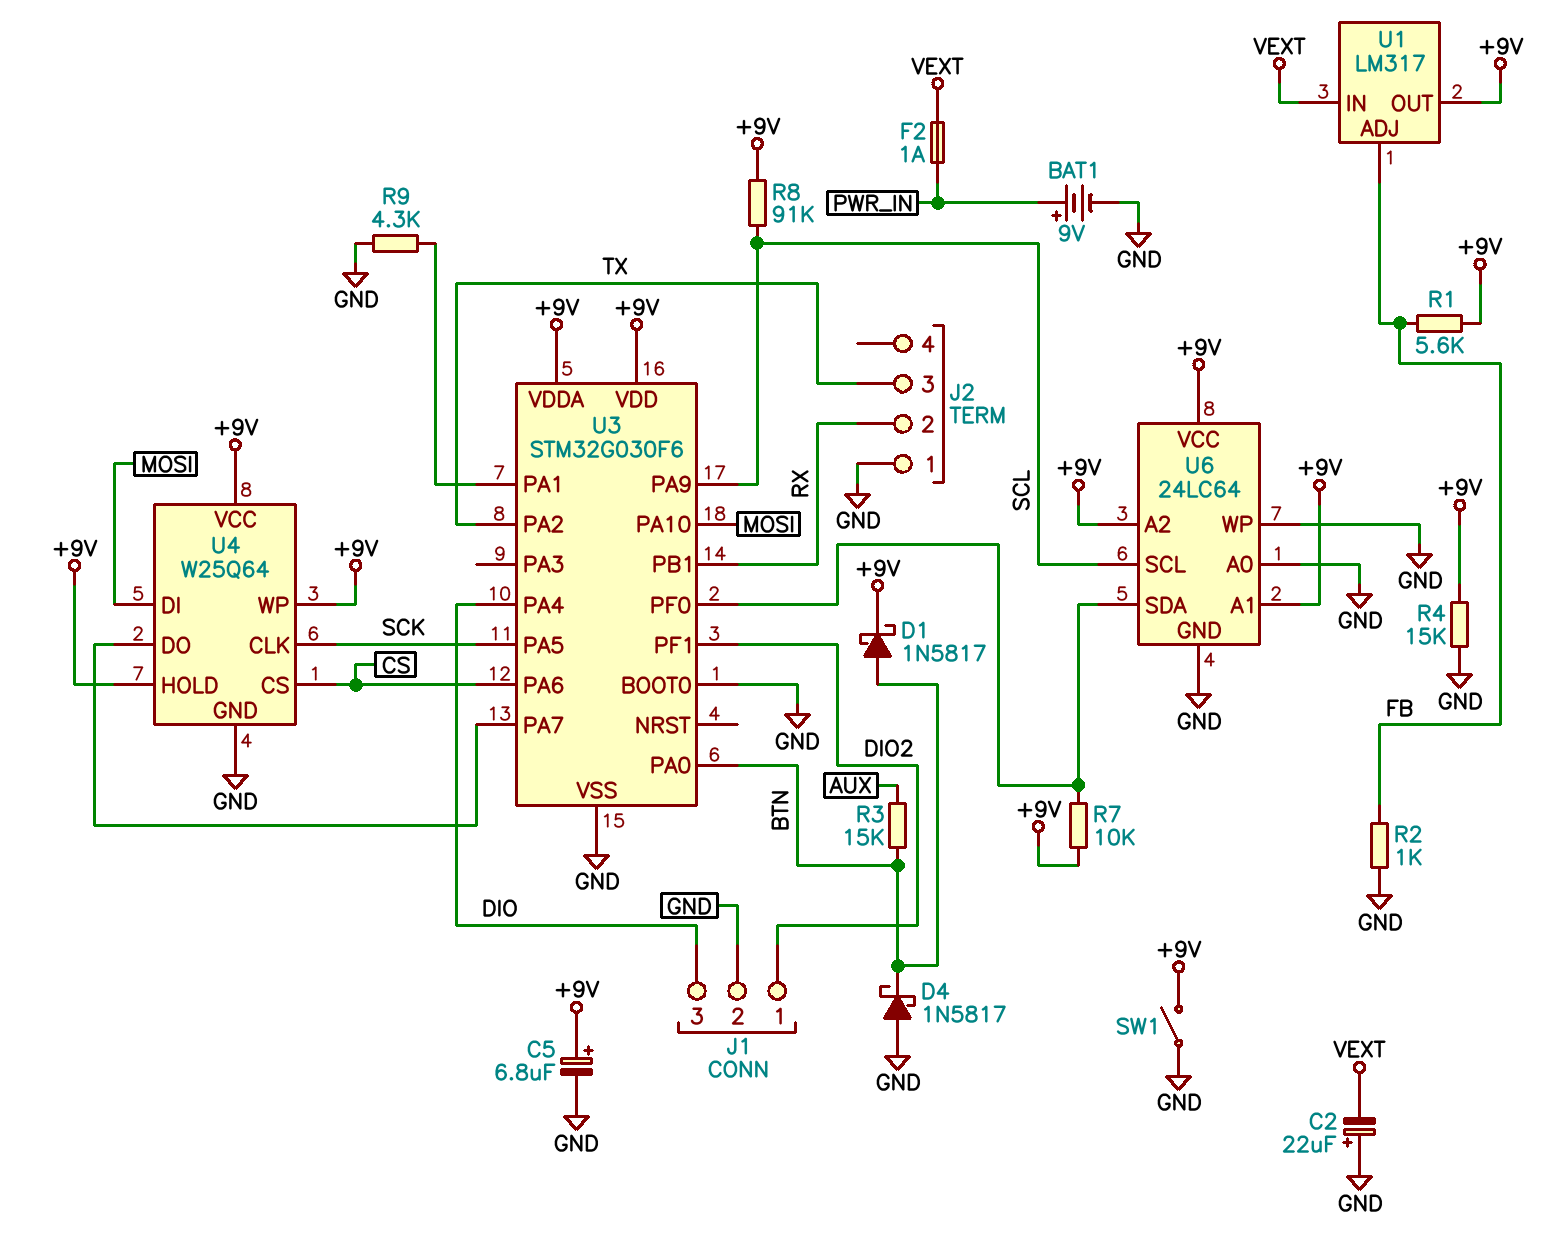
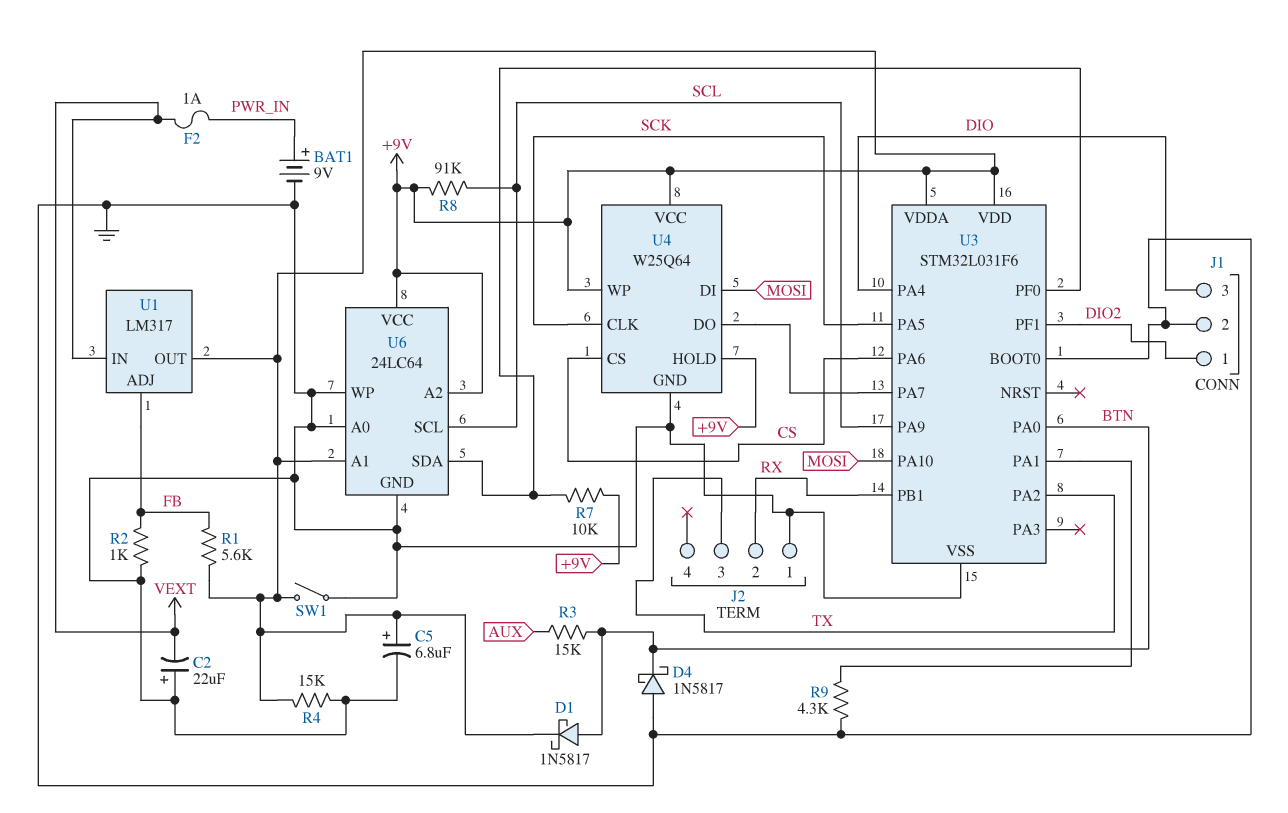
U3: STM32G030F6 -> STM32L031F6

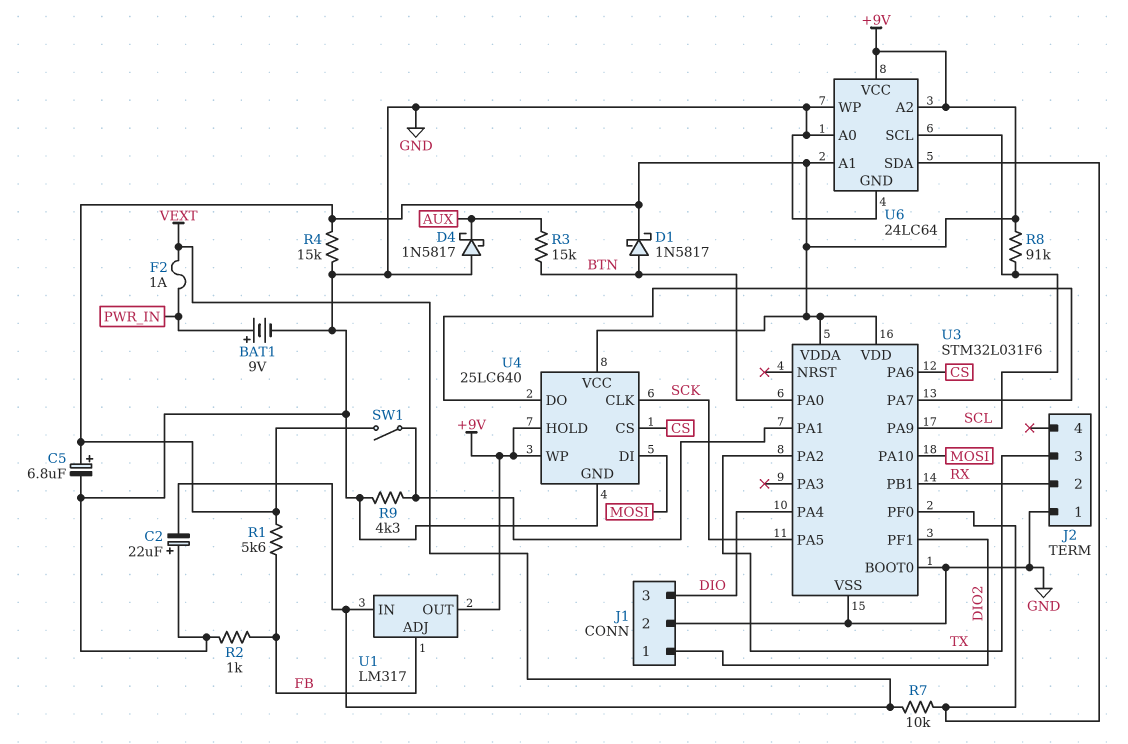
D4: schottky 1N5817 (A GND, K BTN) -> schottky 1N5817 (A GND, K AUX)
R7: 10k (+9V, U3/PF0) -> 10k (U3/PF0, VEXT)
SW1: switch (+9V, GND) -> switch (+9V, U3/PA1)
U4: W25Q64 -> 25LC640

